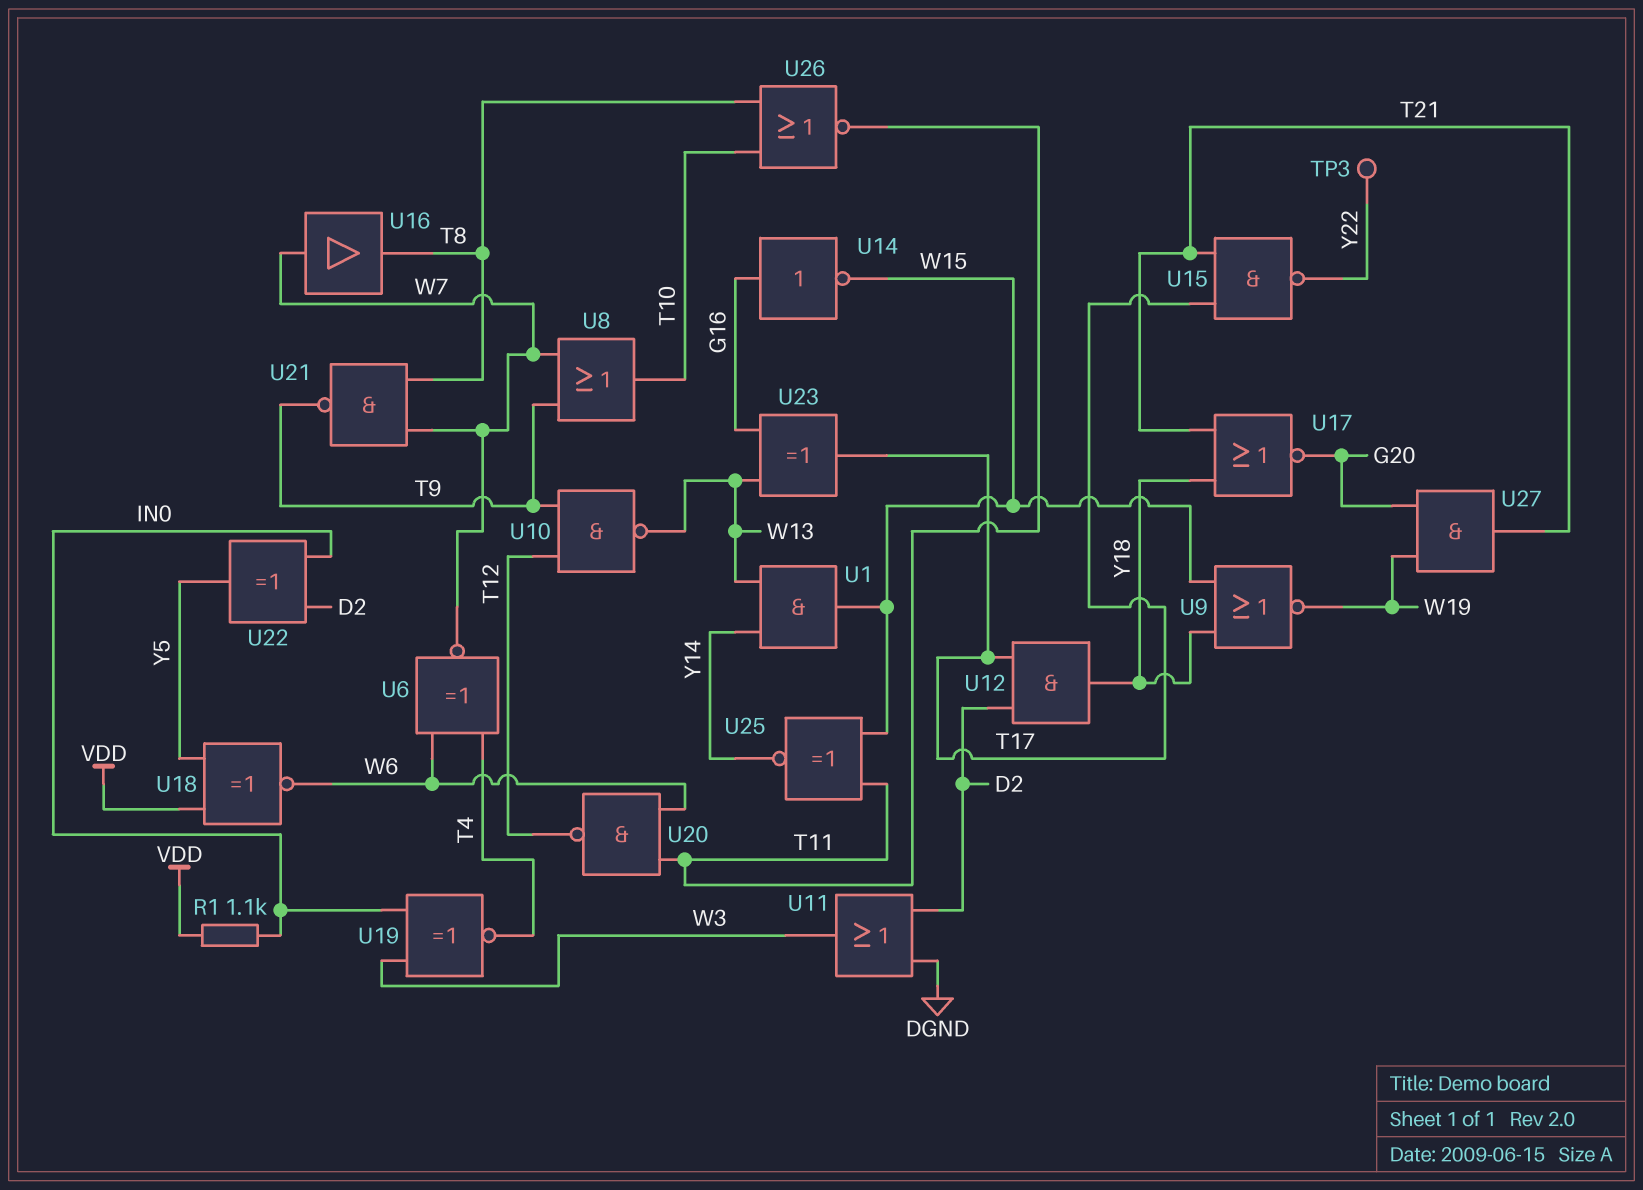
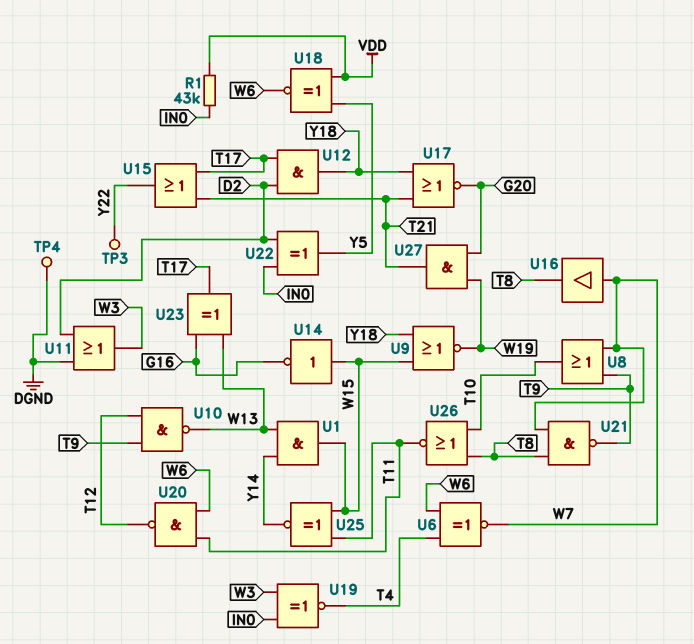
R1: 1.1k (IN0, VDD) -> 43k (IN0, VDD)
TP4: none -> test point (DGND)
U14: NOT (in G16, out W15) -> NOT (in W15, out G16)
U15: NAND (in T17, in T21, out Y22) -> OR (in T17, in T21, out Y22)

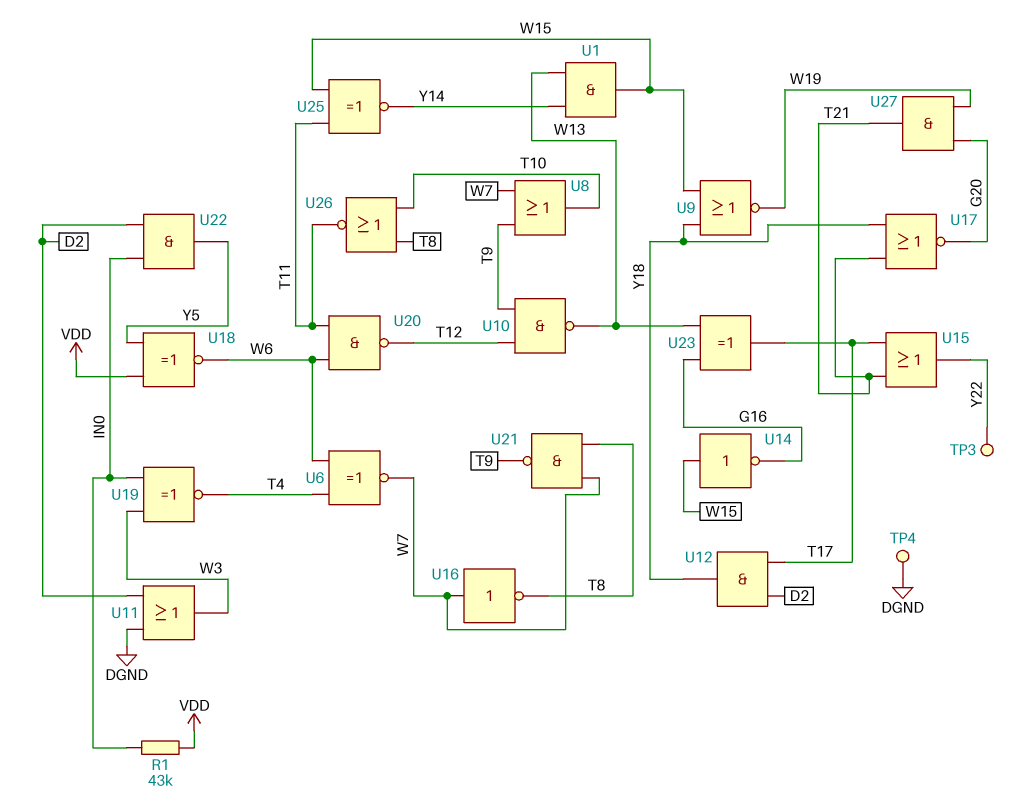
U16: buffer (in W7, out T8) -> NOT (in W7, out T8)
U22: XOR (in D2, in IN0, out Y5) -> AND (in D2, in IN0, out Y5)

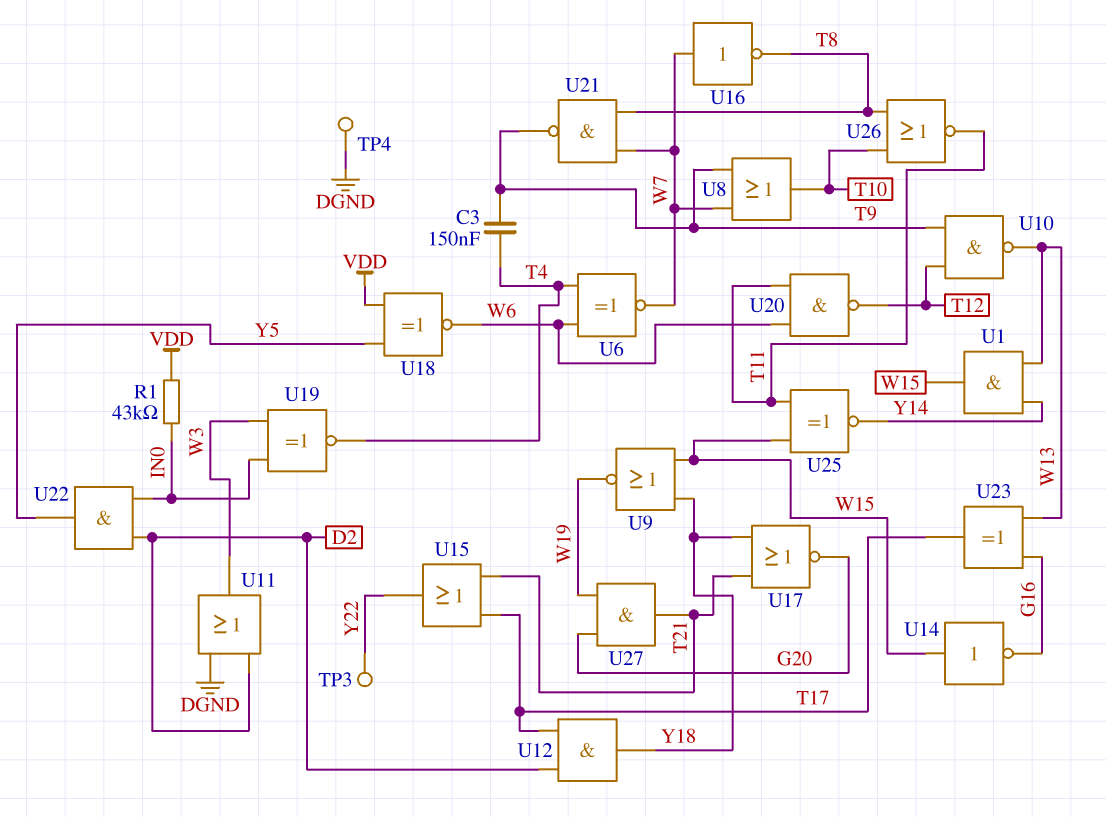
C3: none -> 150nF (T4, T9)

